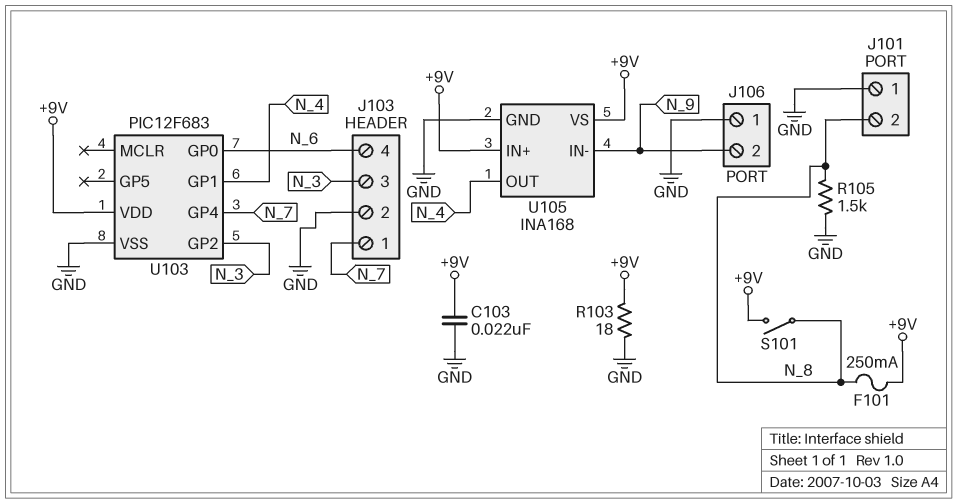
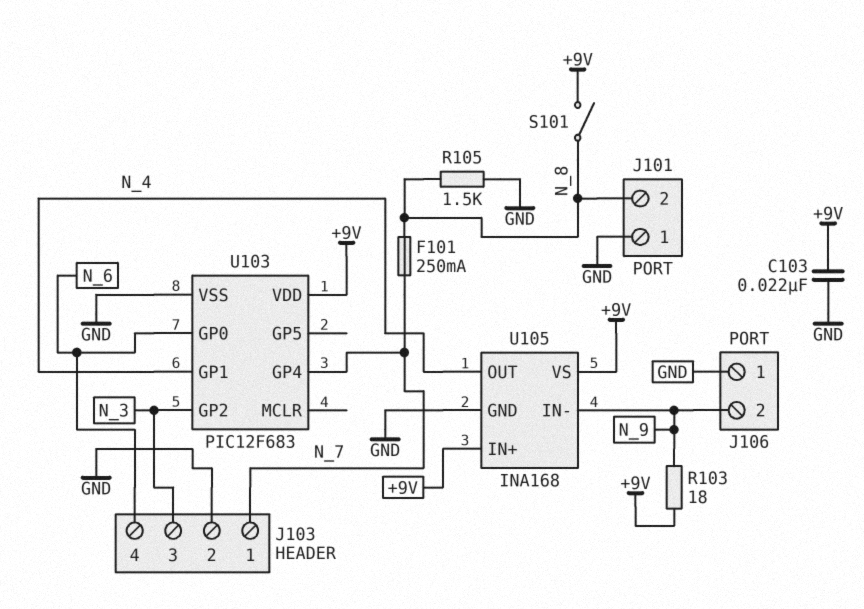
F101: 250mA (+9V, N_8) -> 250mA (N_7, N_8)
R103: 18 (+9V, GND) -> 18 (+9V, N_9)

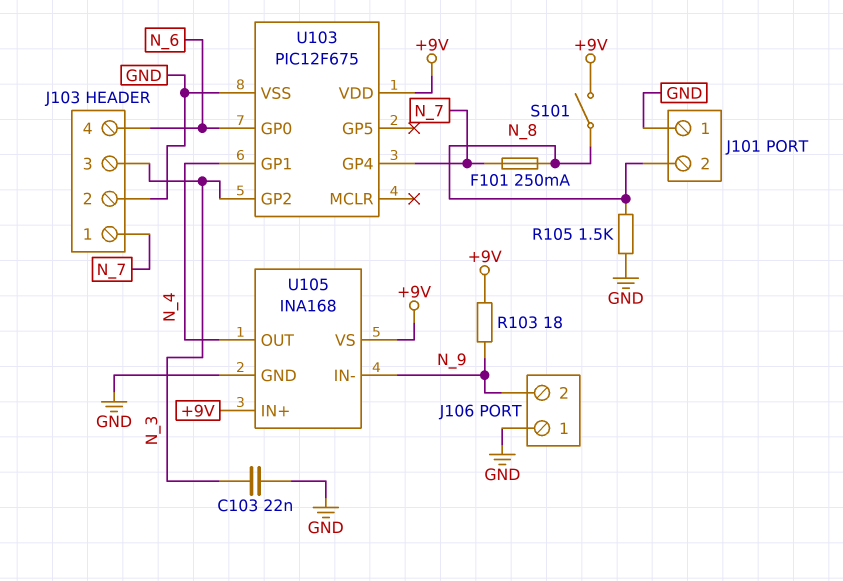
C103: 22nF (+9V, GND) -> 22nF (GND, N_3)
U103: PIC12F683 -> PIC12F675

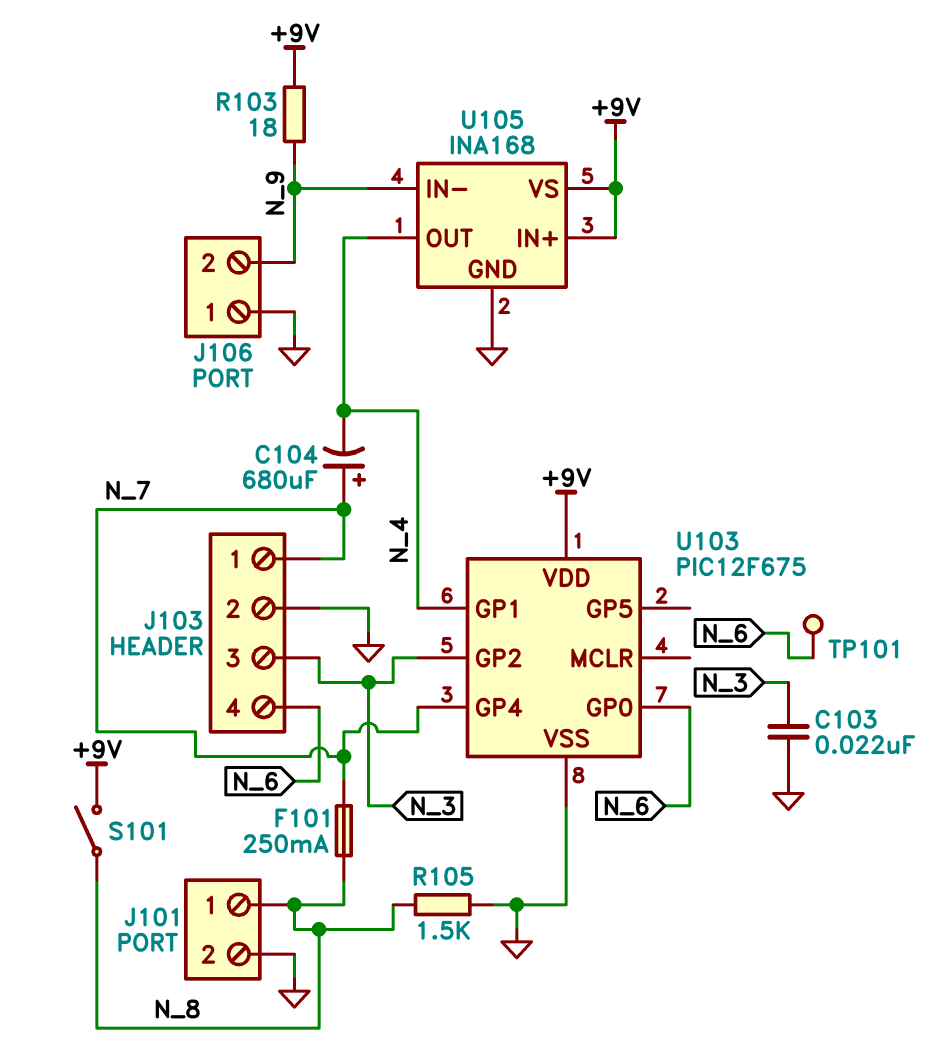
C104: none -> 680uF (plus N_7, minus N_4)
J101 pin 1: GND -> N_8
J101 pin 2: N_8 -> GND
TP101: none -> test point (N_6)

